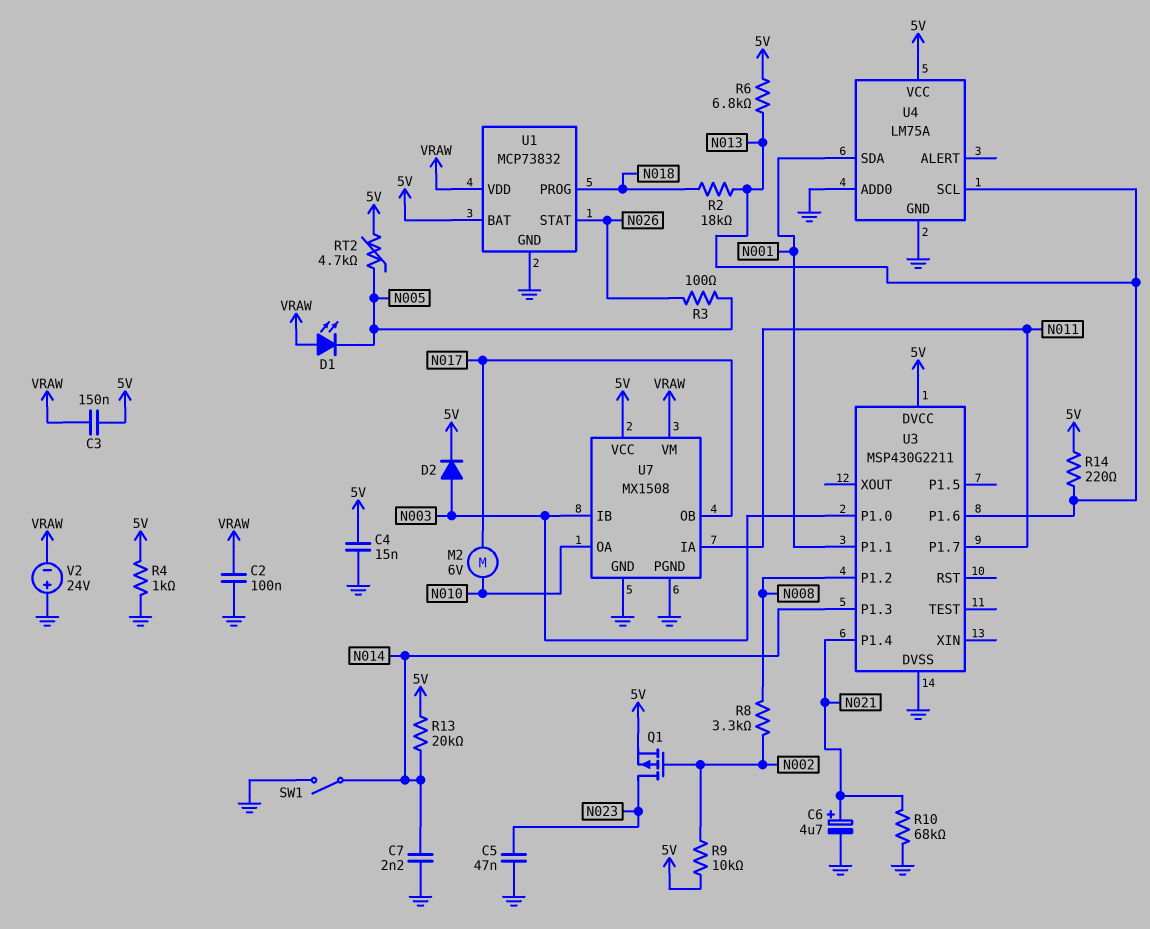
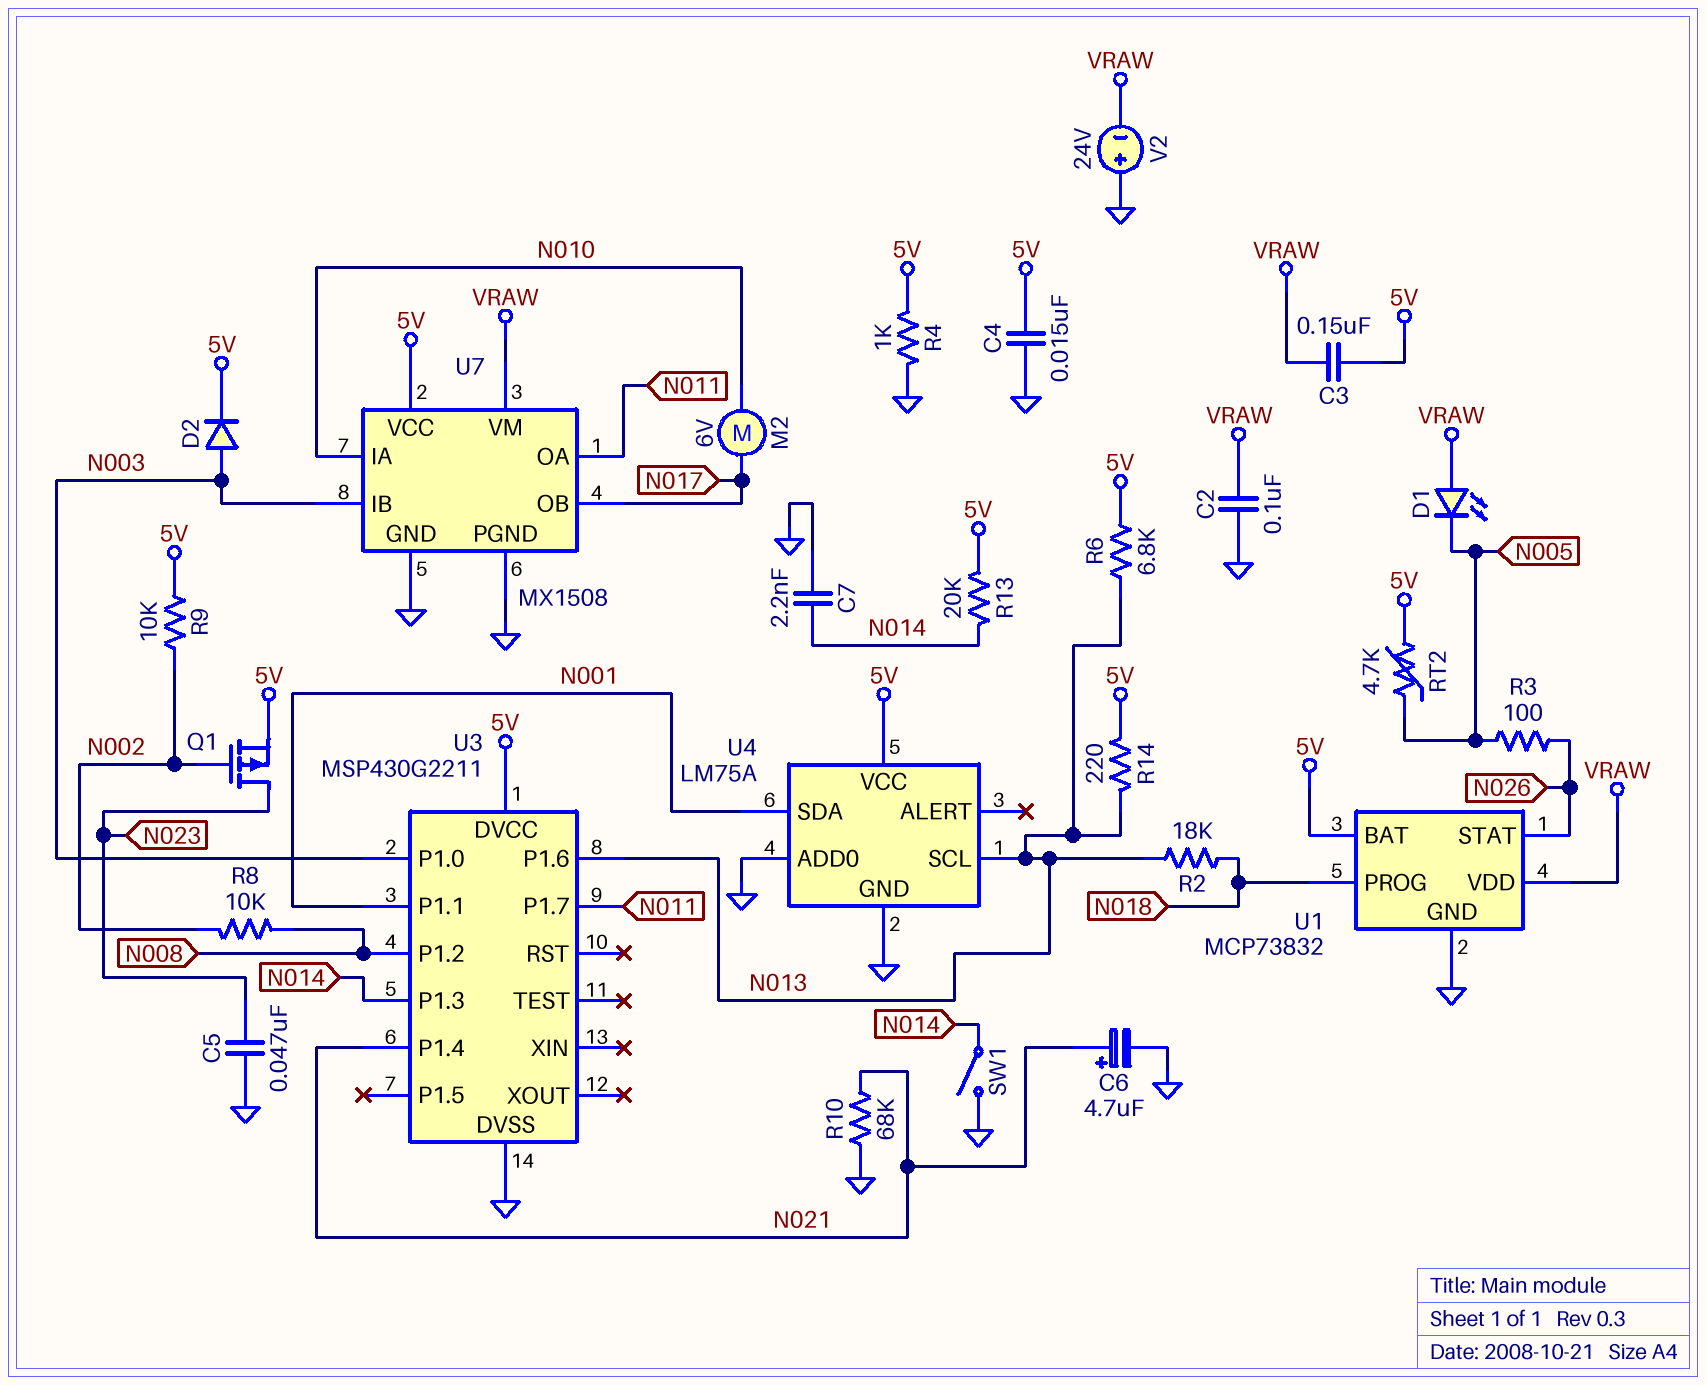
R8: 3.3k (N002, N008) -> 10k (N002, N008)
U7 pin IA: N011 -> N010
U7 pin OA: N010 -> N011

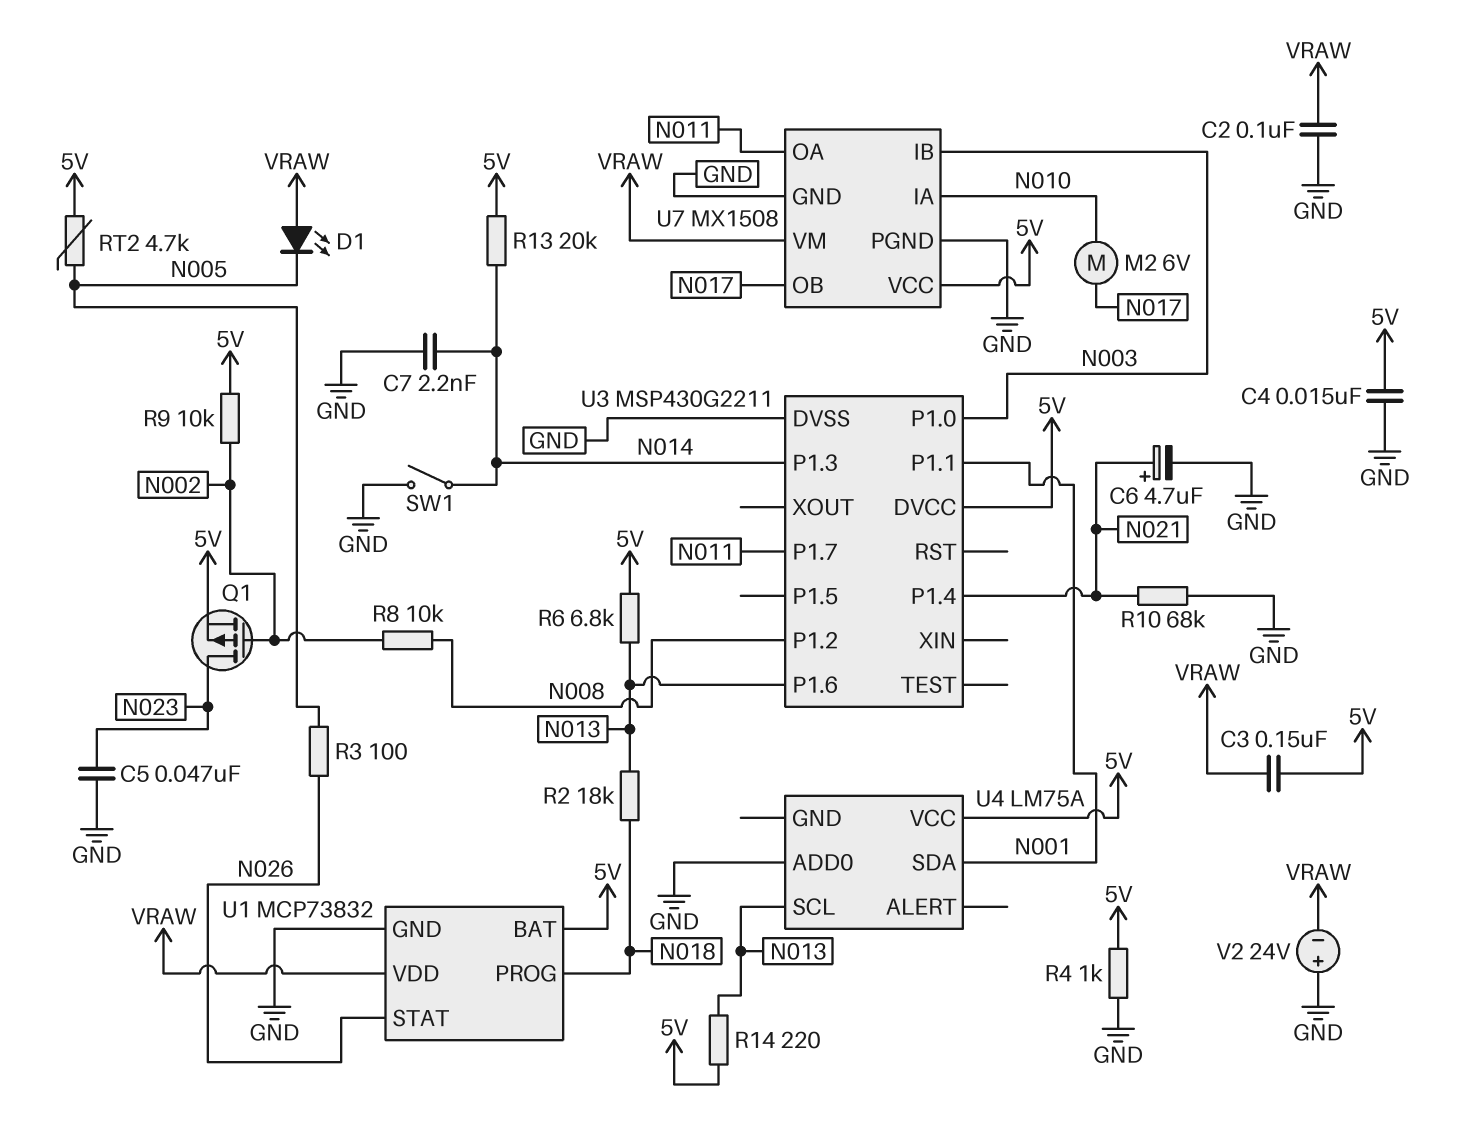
D2: diode (A N003, K 5V) -> none
U4 pin GND: GND -> none

